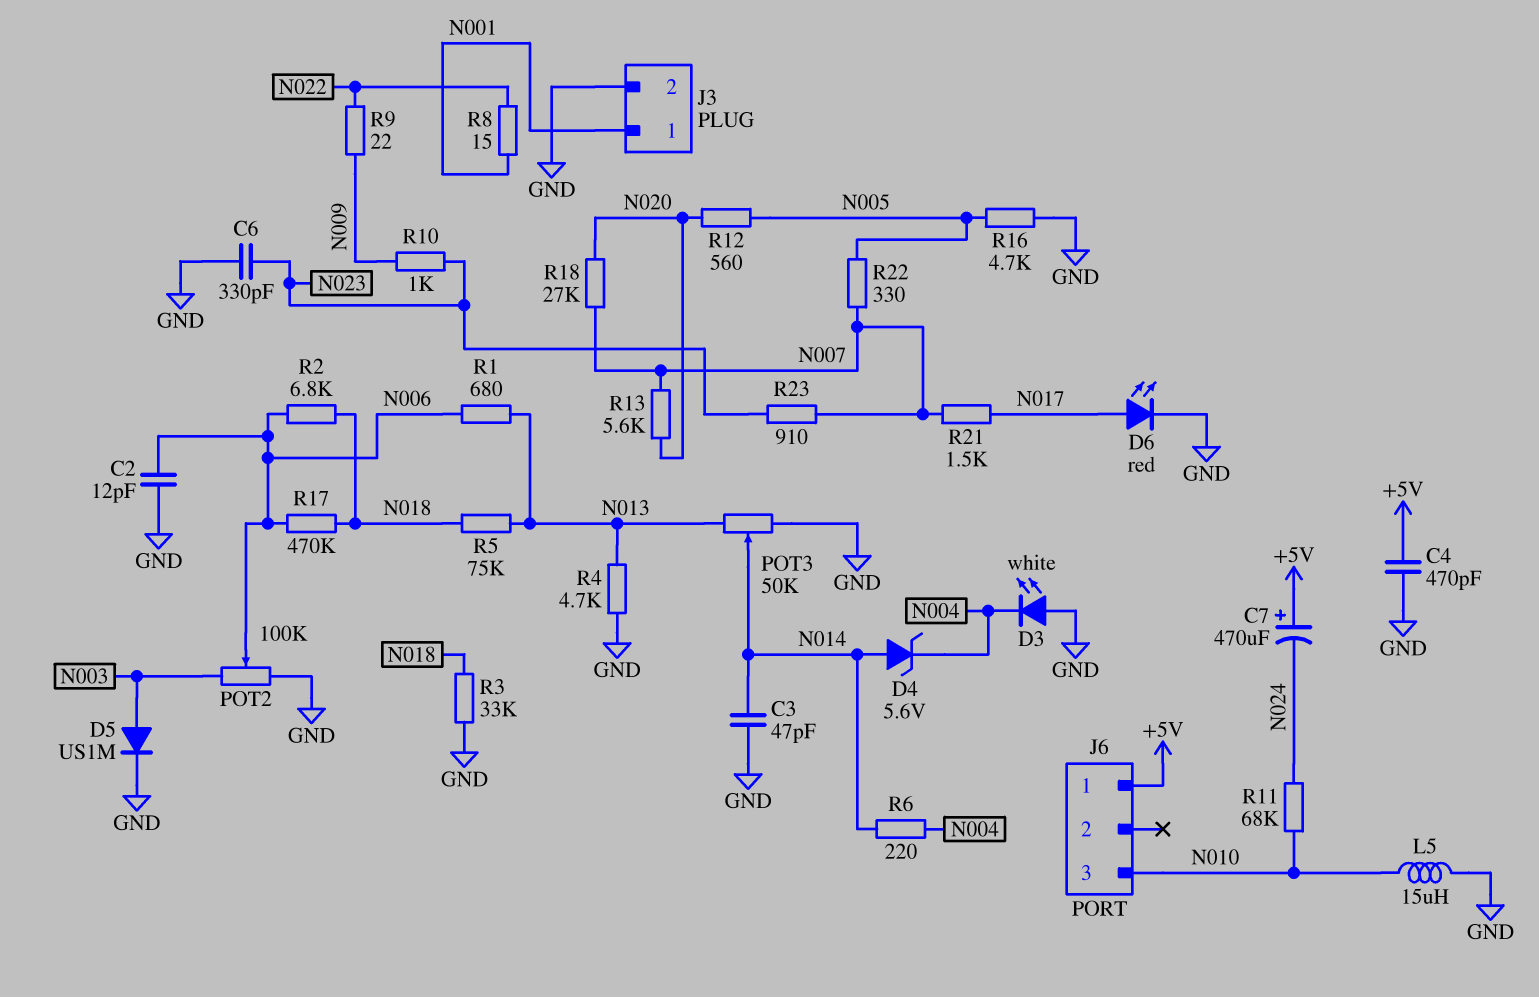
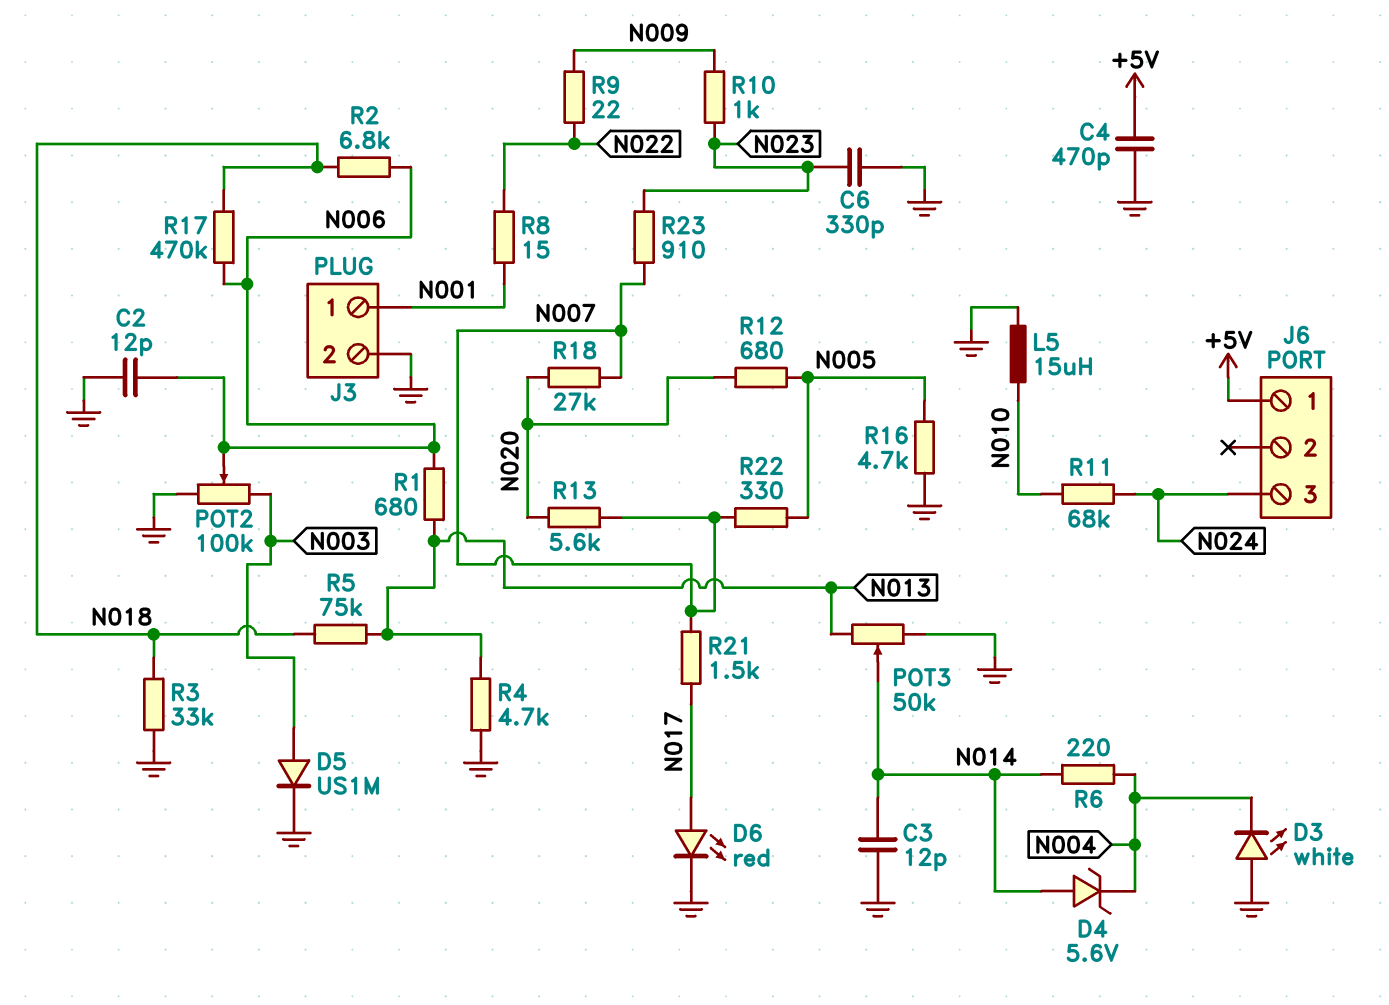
C3: 47pF (GND, N014) -> 12pF (GND, N014)
C7: 470uF (plus +5V, minus N024) -> none
J6 pin 3: N010 -> N024
R12: 560 (N005, N020) -> 680 (N005, N020)

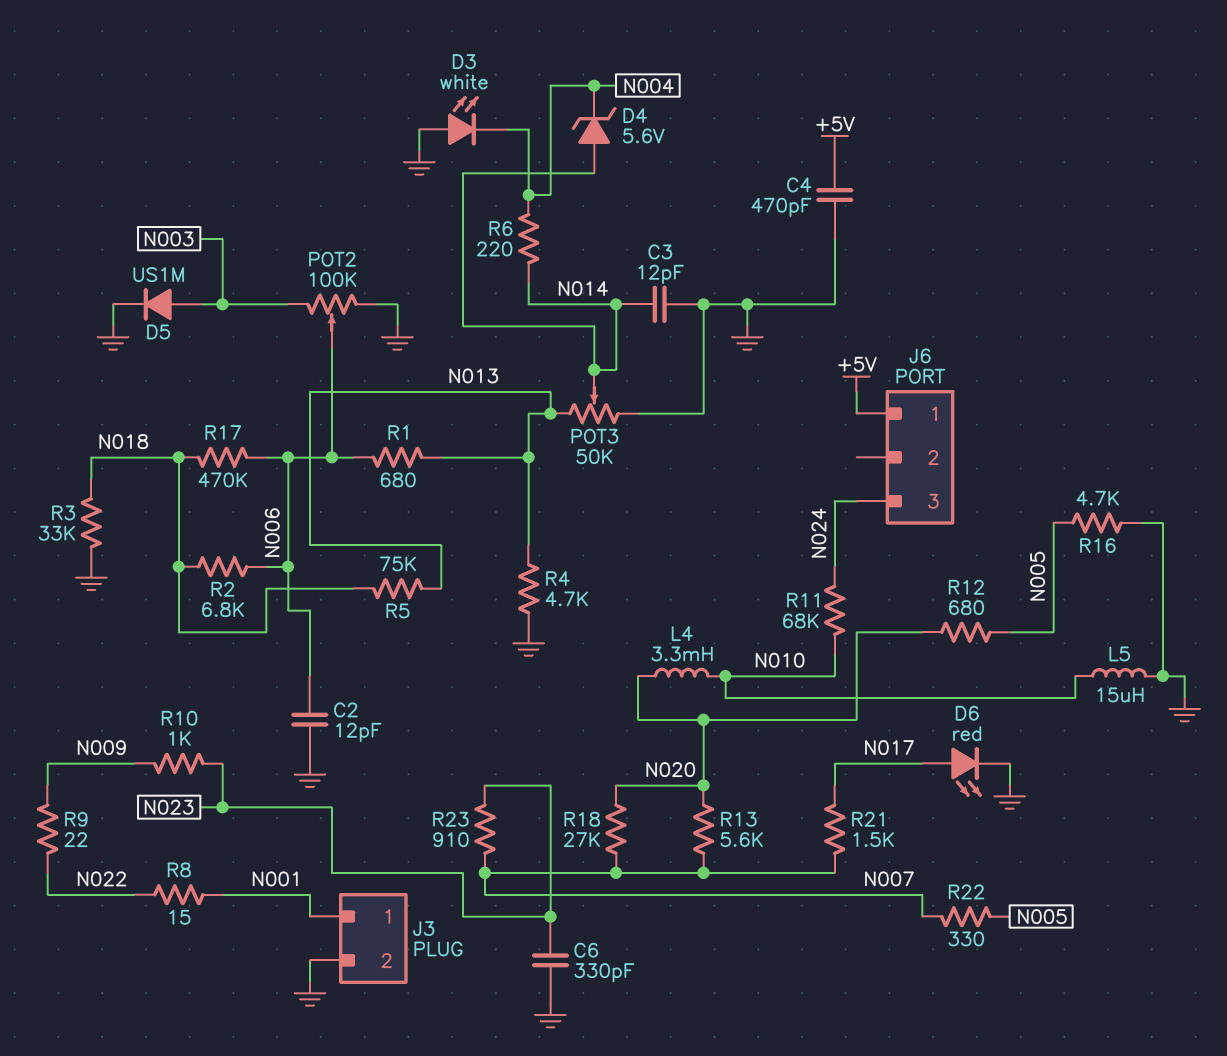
L4: none -> 3.3mH (N010, N020)

